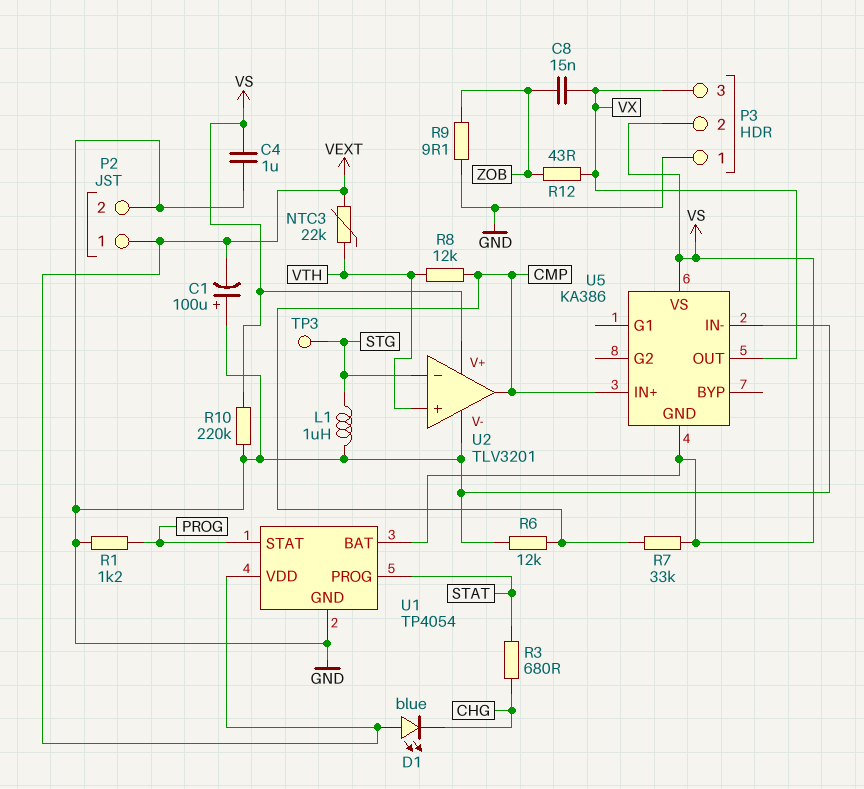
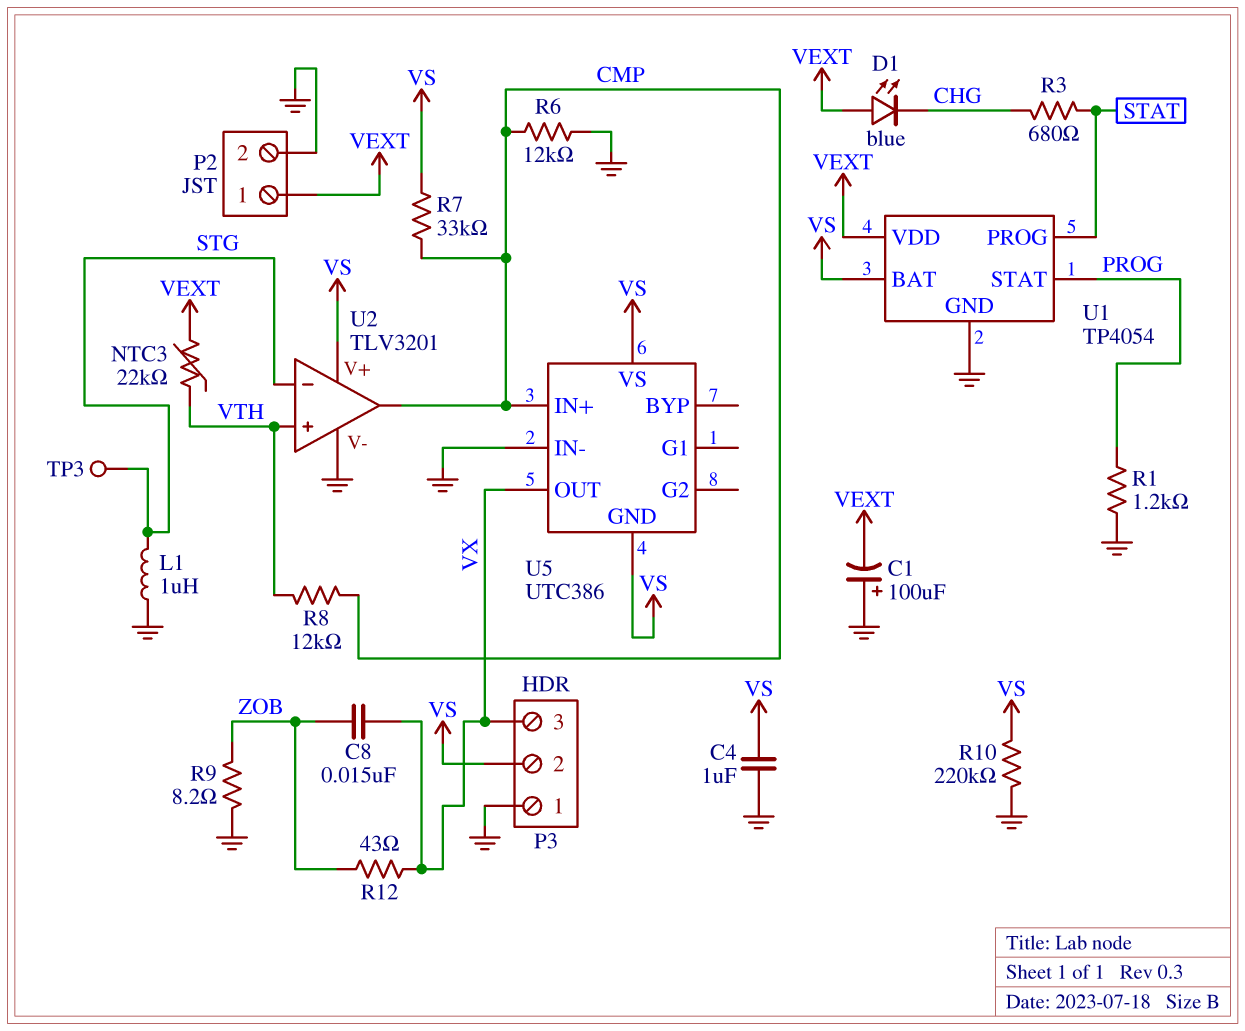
R9: 9.1 (GND, ZOB) -> 8.2 (GND, ZOB)
U5: KA386 -> UTC386

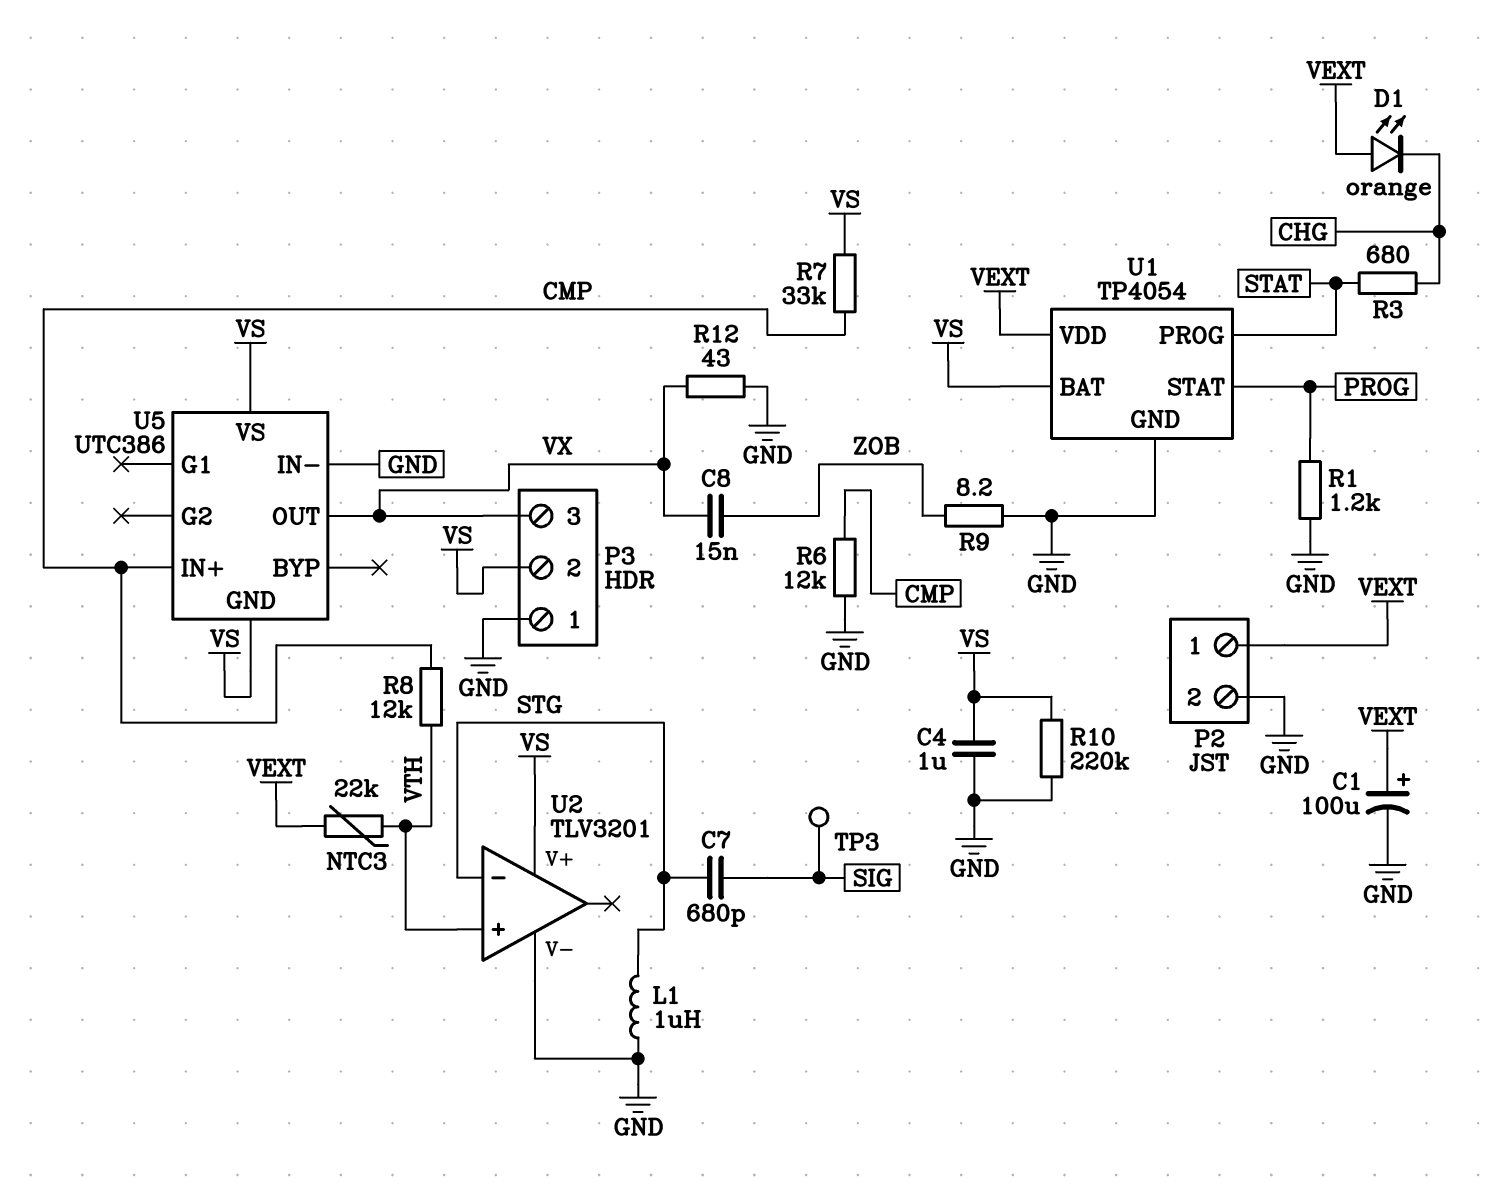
C1: 100uF (plus GND, minus VEXT) -> 100uF (plus VEXT, minus GND)
C7: none -> 680pF (SIG, STG)
D1: LED blue (A VEXT, K CHG) -> LED orange (A VEXT, K CHG)
R12: 43 (VX, ZOB) -> 43 (GND, VX)
TP3: test point (STG) -> test point (SIG)
U2 pin out: CMP -> none

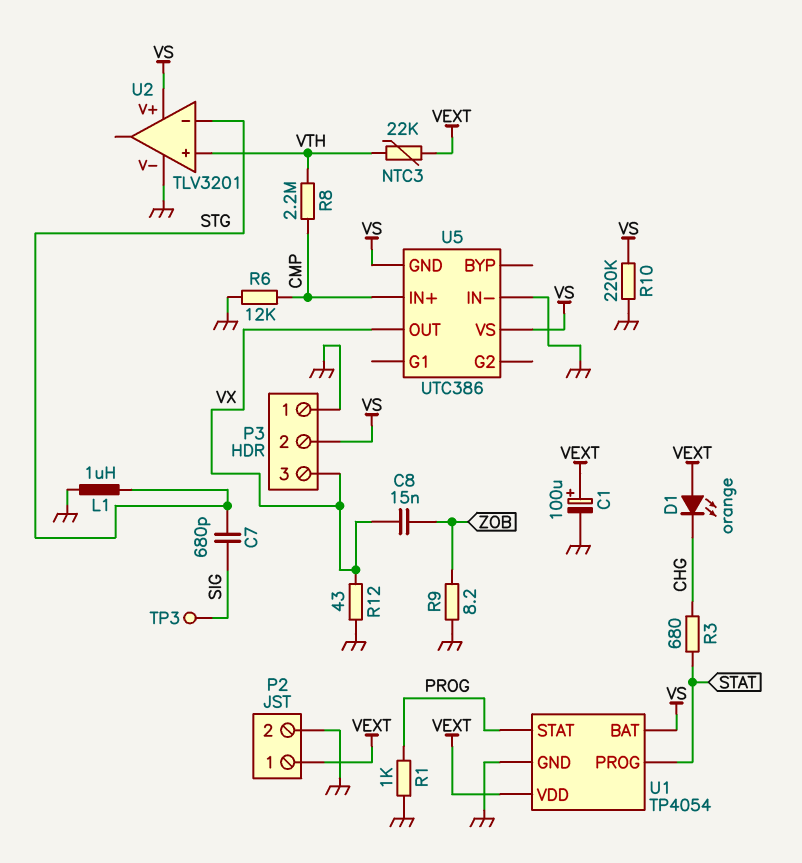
C4: 1uF (GND, VS) -> none
R1: 1.2k (GND, PROG) -> 1k (GND, PROG)
R7: 33k (CMP, VS) -> none
R8: 12k (CMP, VTH) -> 2.2M (CMP, VTH)

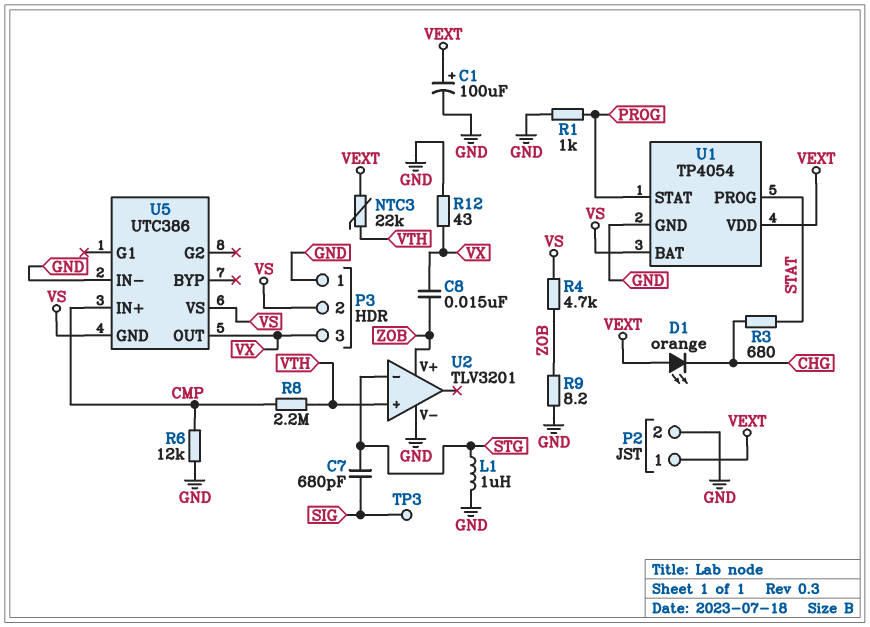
R4: none -> 4.7k (VS, ZOB)
R10: 220k (GND, VS) -> none
U2 pin V+: VS -> ZOB

